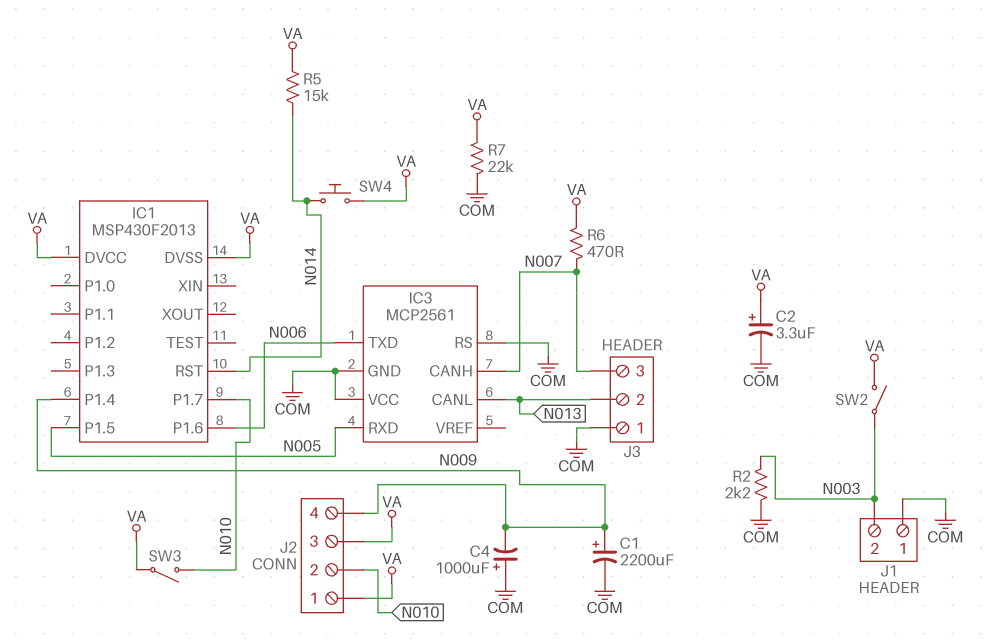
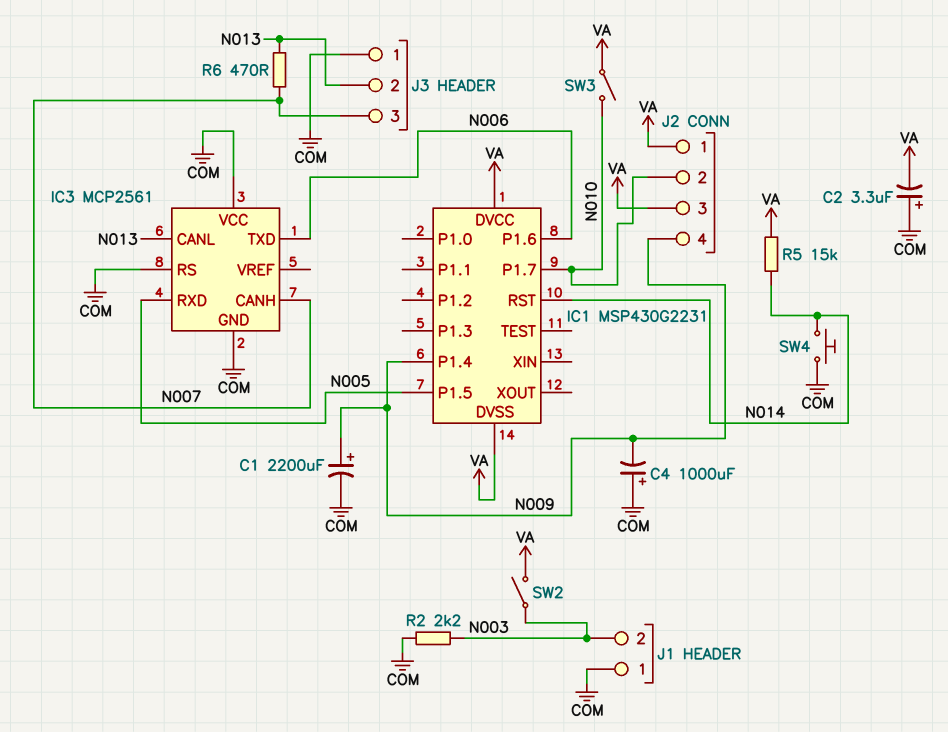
C2: 3.3uF (plus VA, minus COM) -> 3.3uF (plus COM, minus VA)
IC1: MSP430F2013 -> MSP430G2231
R6: 470 (N007, VA) -> 470 (N007, N013)
R7: 22k (COM, VA) -> none
SW4: button (N014, VA) -> button (COM, N014)

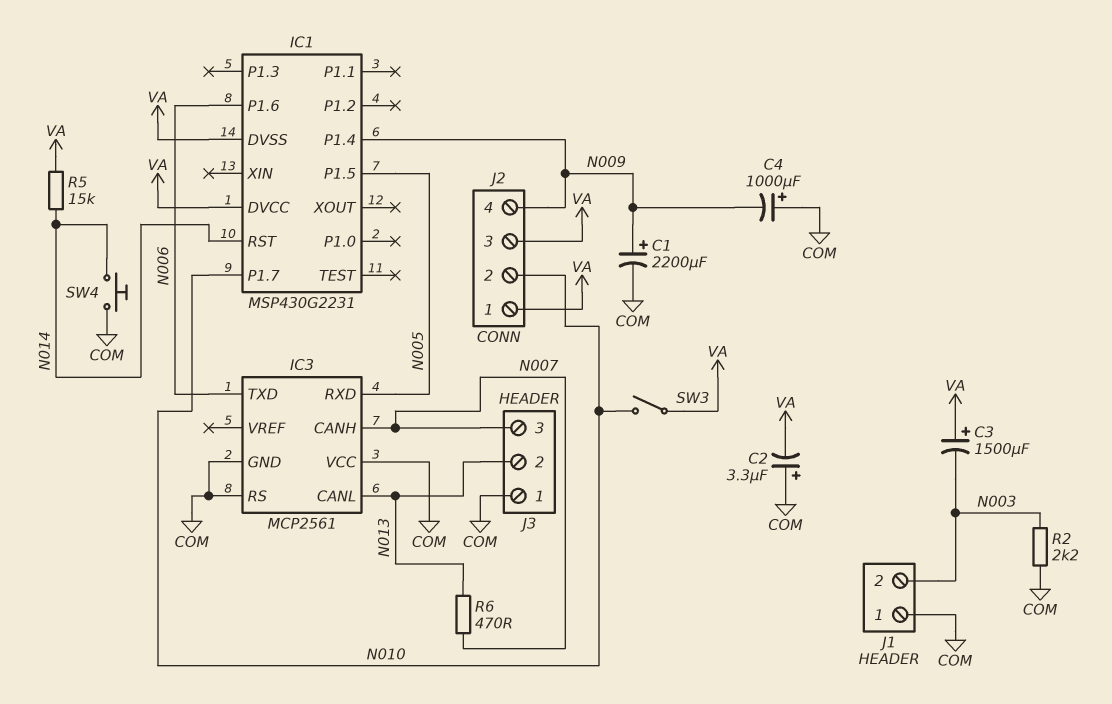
C3: none -> 1500uF (plus VA, minus N003)
SW2: switch (N003, VA) -> none

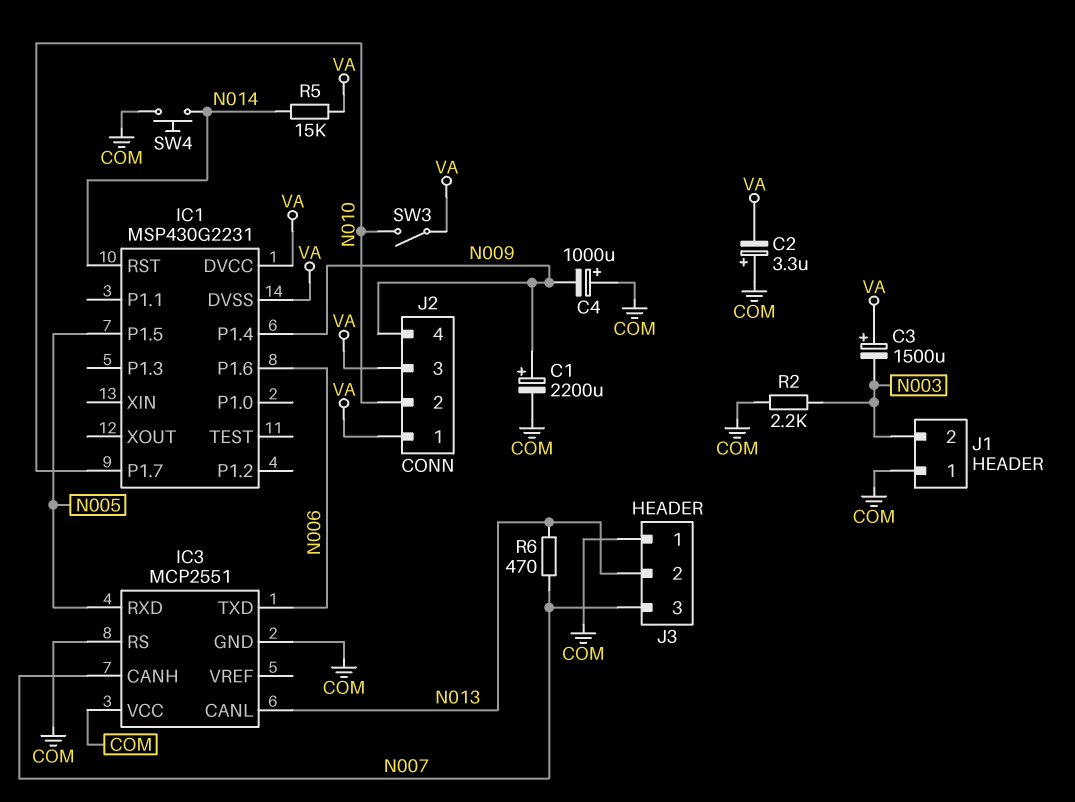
IC3: MCP2561 -> MCP2551

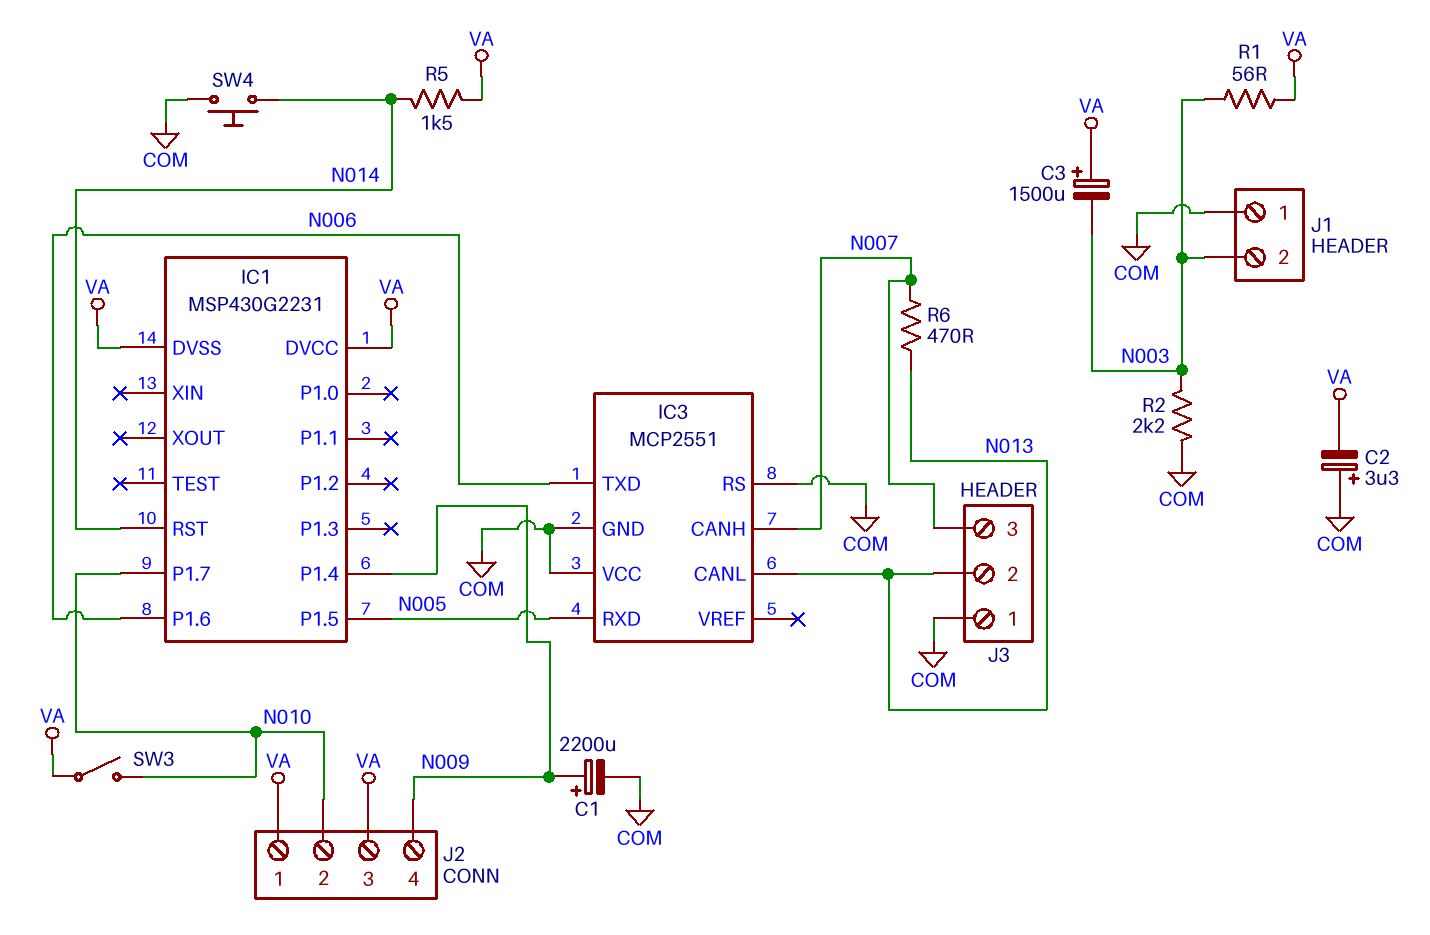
C4: 1000uF (plus COM, minus N009) -> none
R1: none -> 56 (N003, VA)
R5: 15k (N014, VA) -> 1.5k (N014, VA)

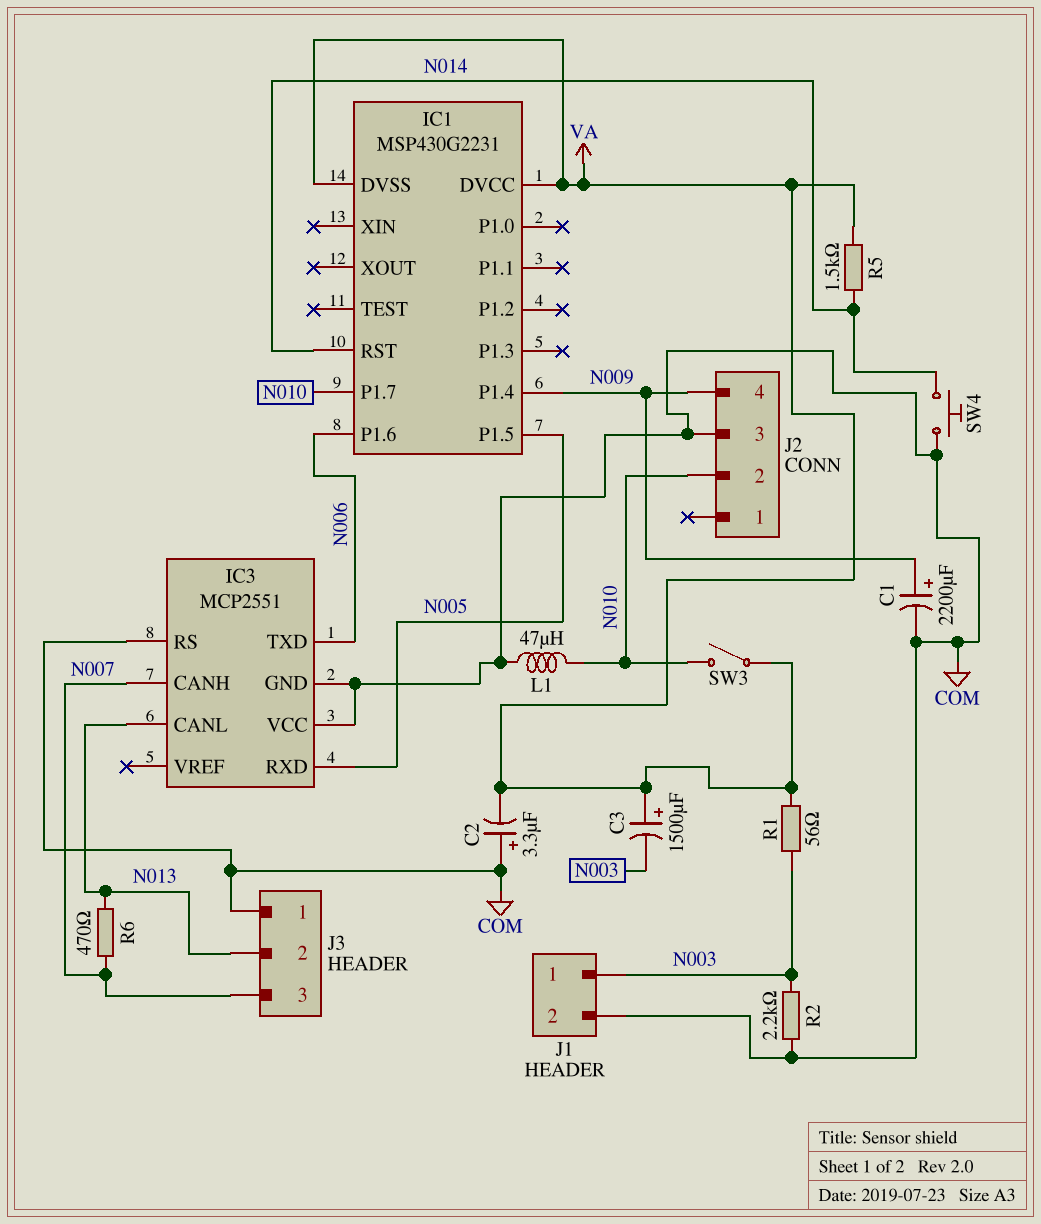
J1 pin 1: COM -> N003
J1 pin 2: N003 -> COM
J2 pin 1: VA -> none
J2 pin 3: VA -> COM
L1: none -> 47uH (COM, N010)

